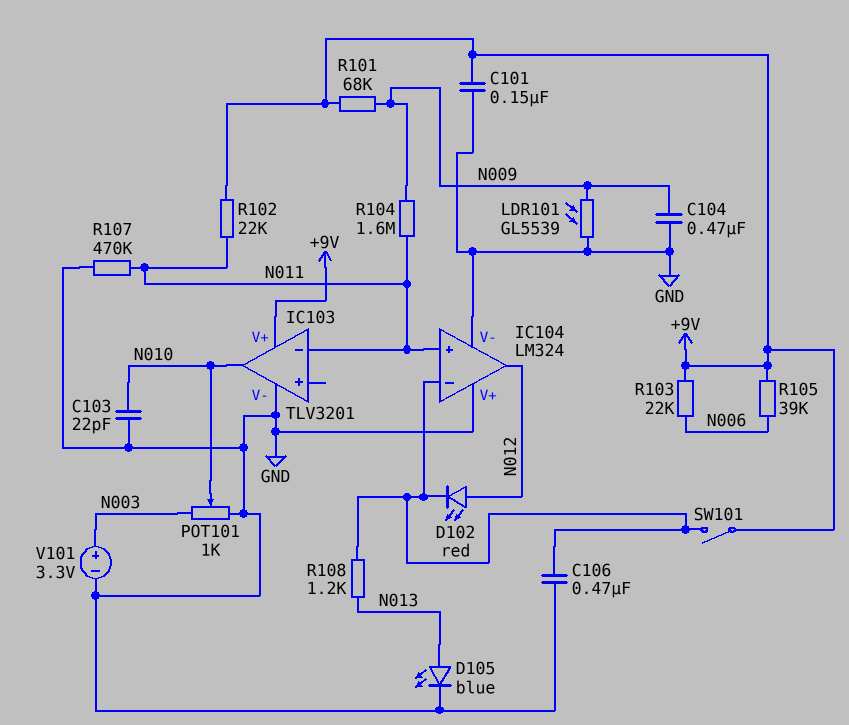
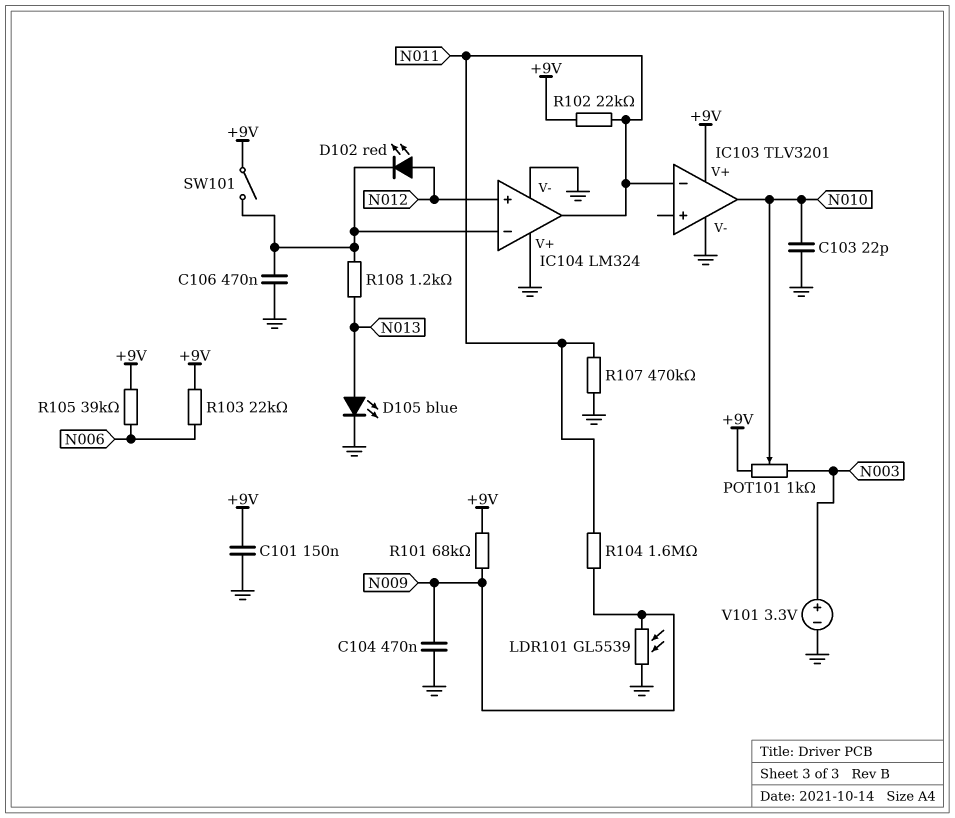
IC104 pin in+: N011 -> N012
IC104 pin out: N012 -> N011
POT101: 1k (GND, N003, wiper N010) -> 1k (+9V, N003, wiper N010)

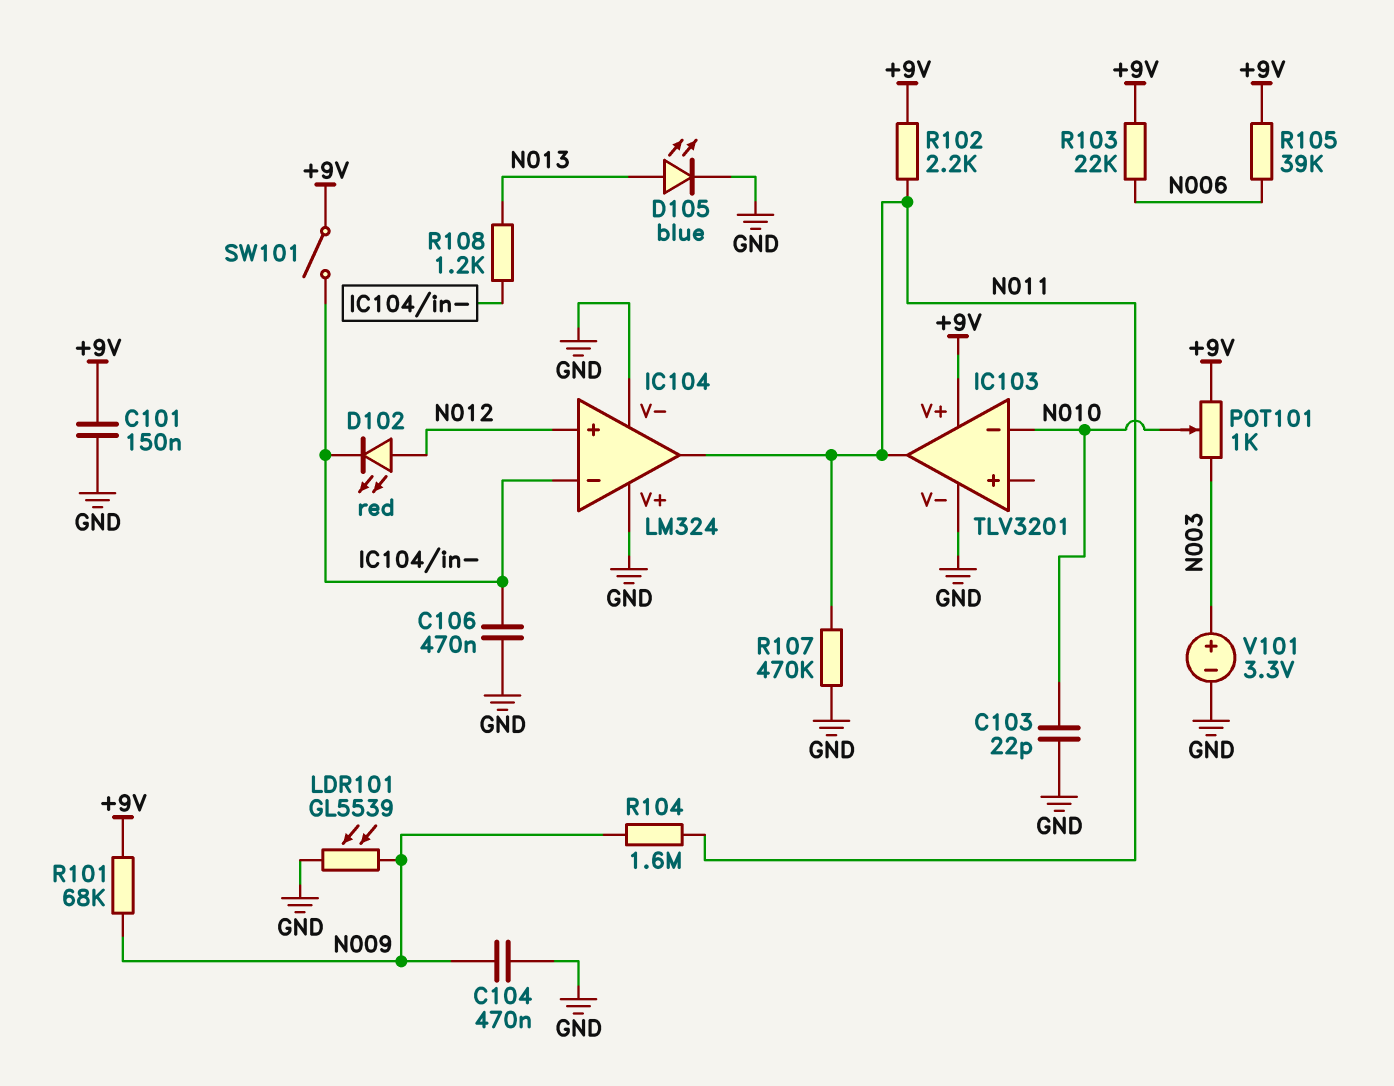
IC103 pin in-: N011 -> N010
IC103 pin out: N010 -> N011
R102: 22k (+9V, N011) -> 2.2k (+9V, N011)

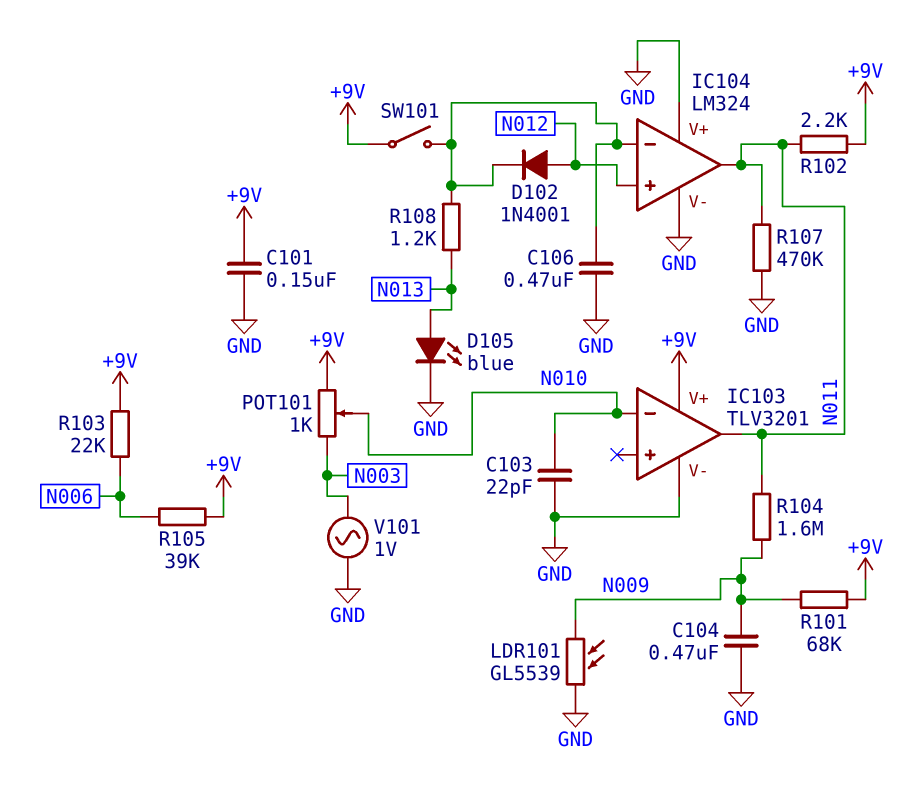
D102: LED red (A N012, K IC104/in-) -> diode 1N4001 (A N012, K IC104/in-)
V101: 3.3V (plus N003, minus GND) -> AC 1V (GND, N003)

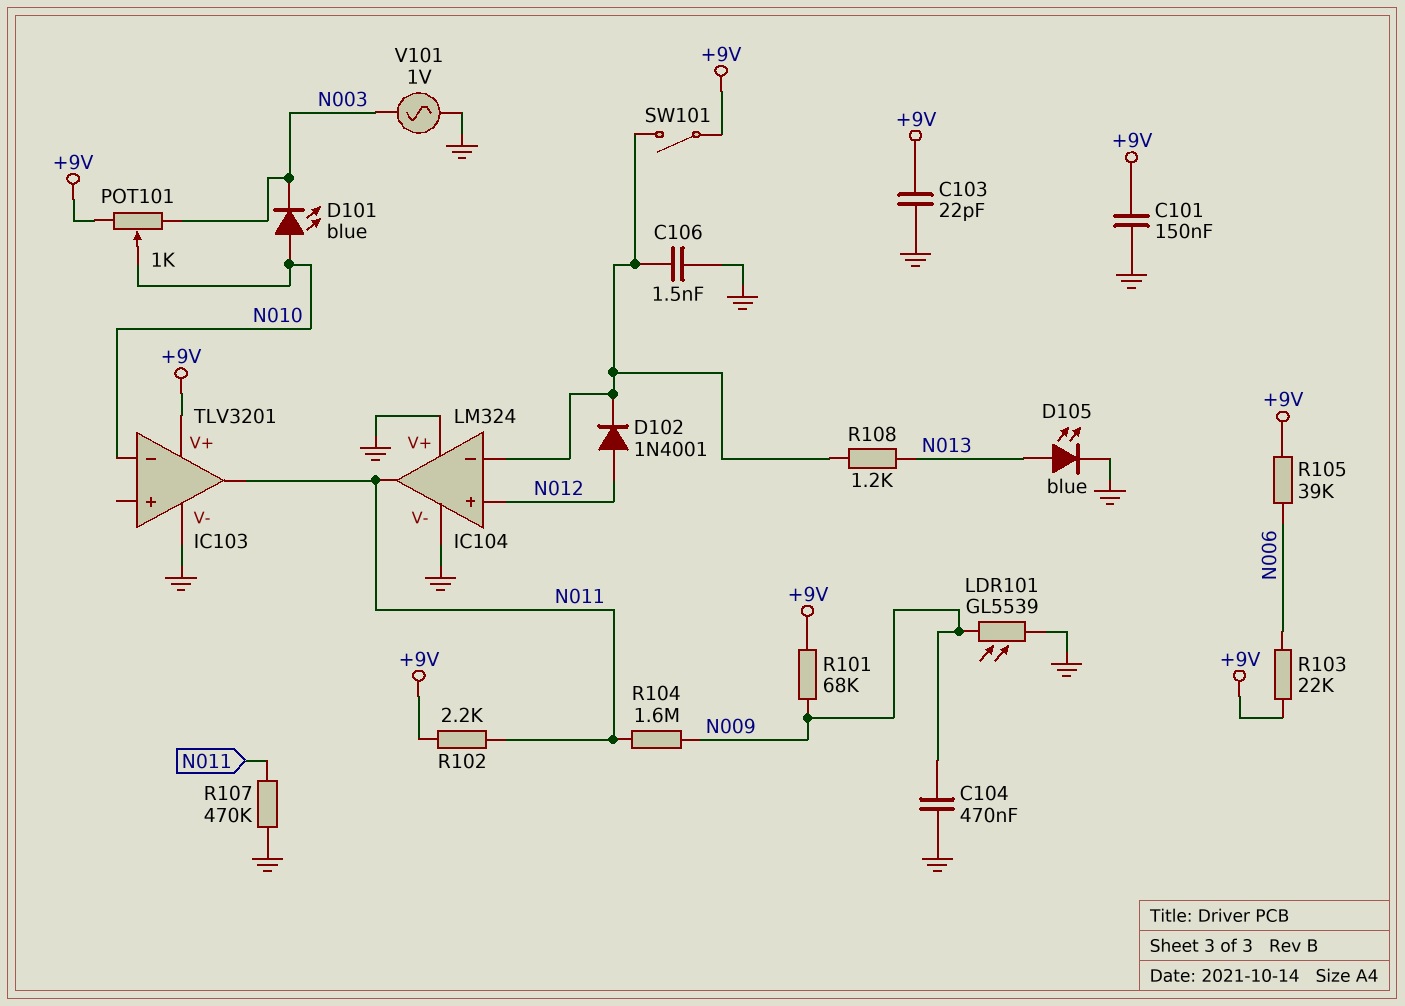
C103: 22pF (GND, N010) -> 22pF (+9V, GND)
C106: 470nF (GND, IC104/in-) -> 1.5nF (GND, IC104/in-)
D101: none -> LED blue (A N010, K N003)

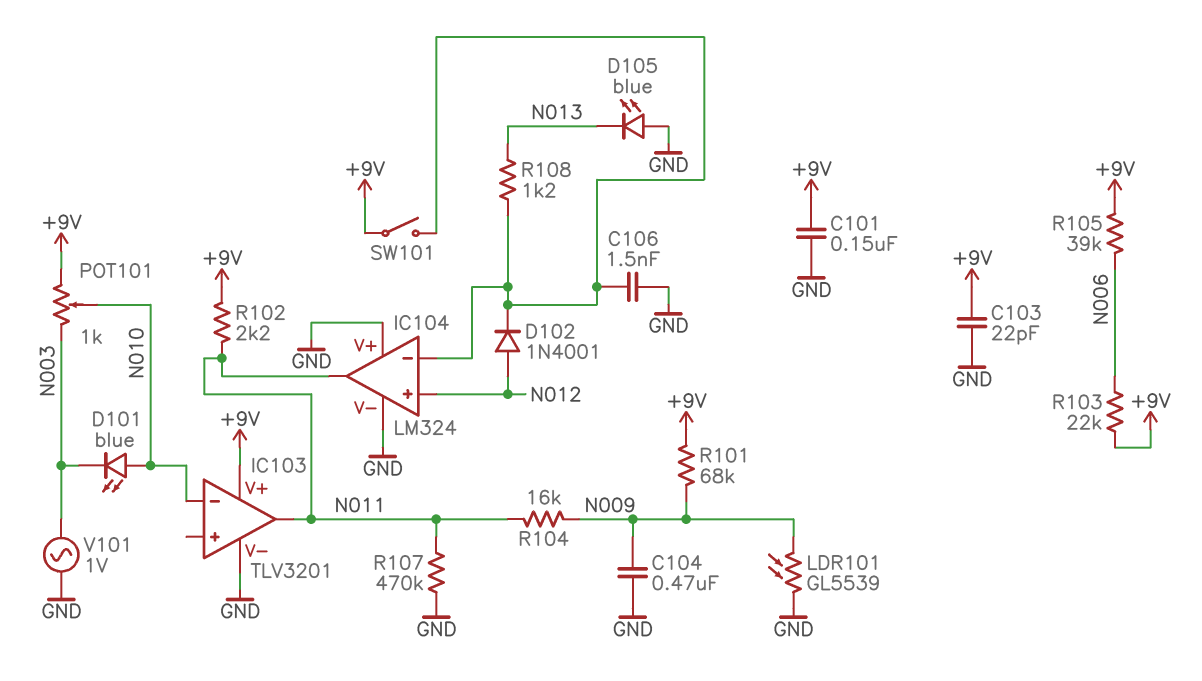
D105: LED blue (A N013, K GND) -> LED blue (A GND, K N013)
R104: 1.6M (N009, N011) -> 16k (N009, N011)

